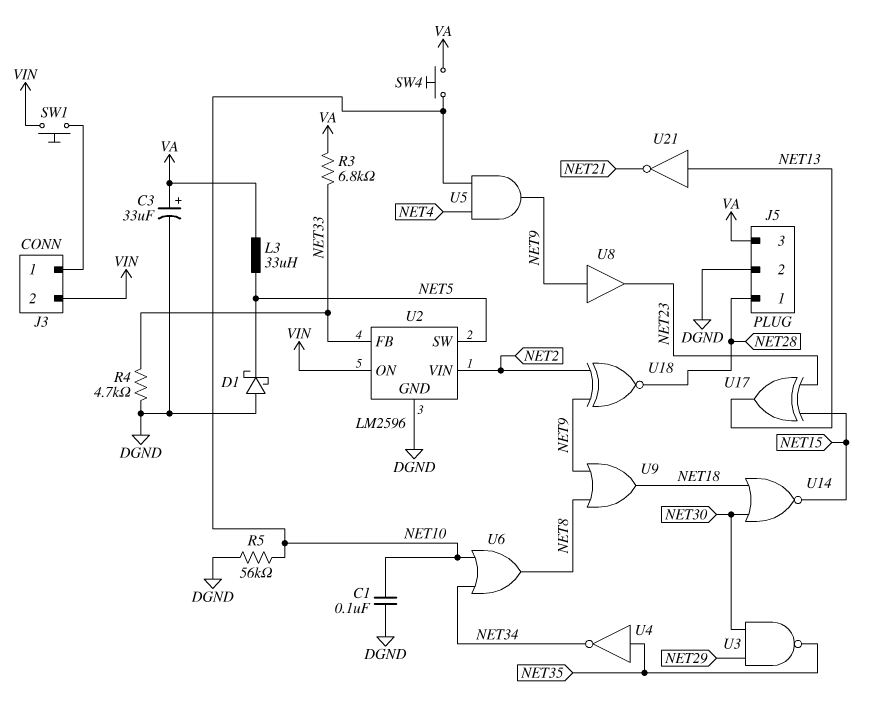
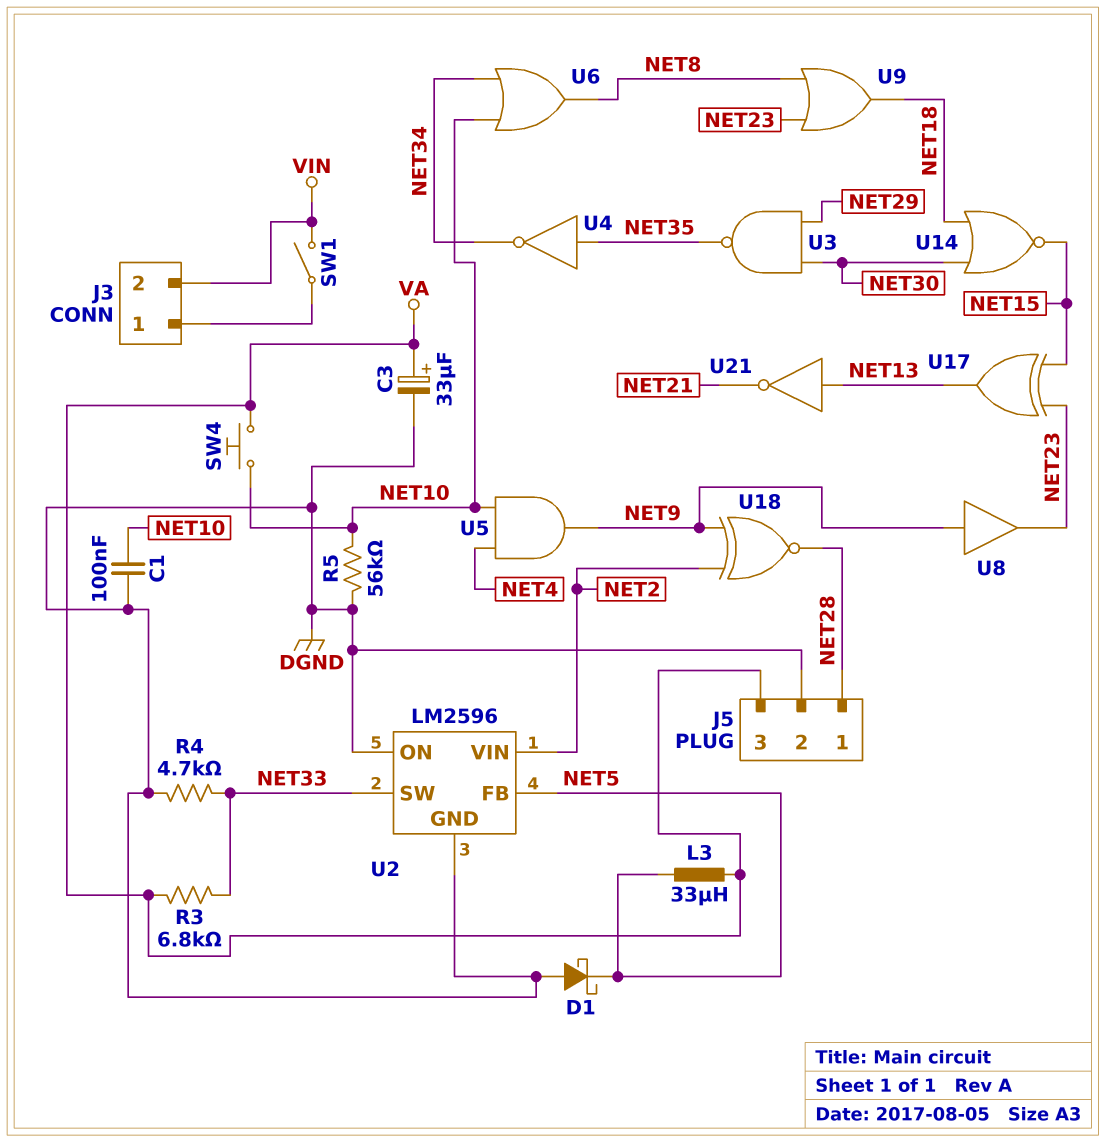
SW1: button (J3/1, VIN) -> switch (J3/1, VIN)
U2 pin FB: NET33 -> NET5
U2 pin ON: VIN -> DGND
U2 pin SW: NET5 -> NET33
U9: OR (in NET8, in NET9, out NET18) -> OR (in NET8, in NET23, out NET18)

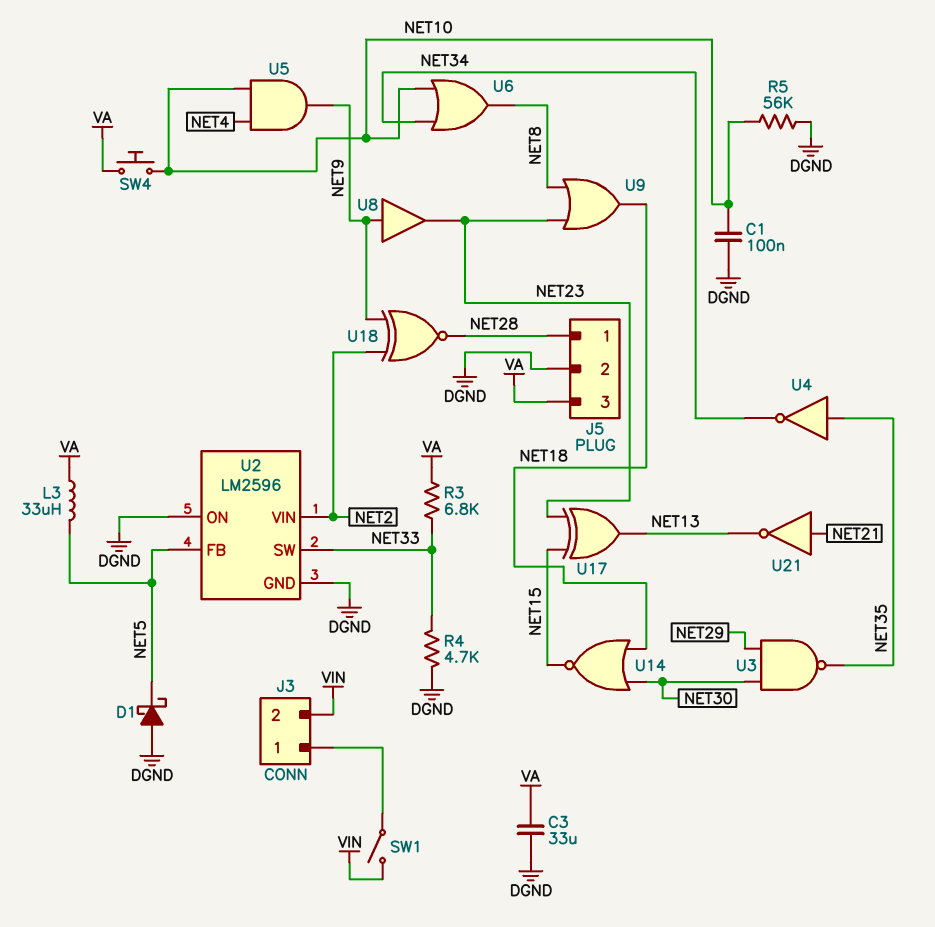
C3: 33uF (plus VA, minus DGND) -> 33uF (DGND, VA)
U21: NOT (in NET13, out NET21) -> NOT (in NET21, out NET13)

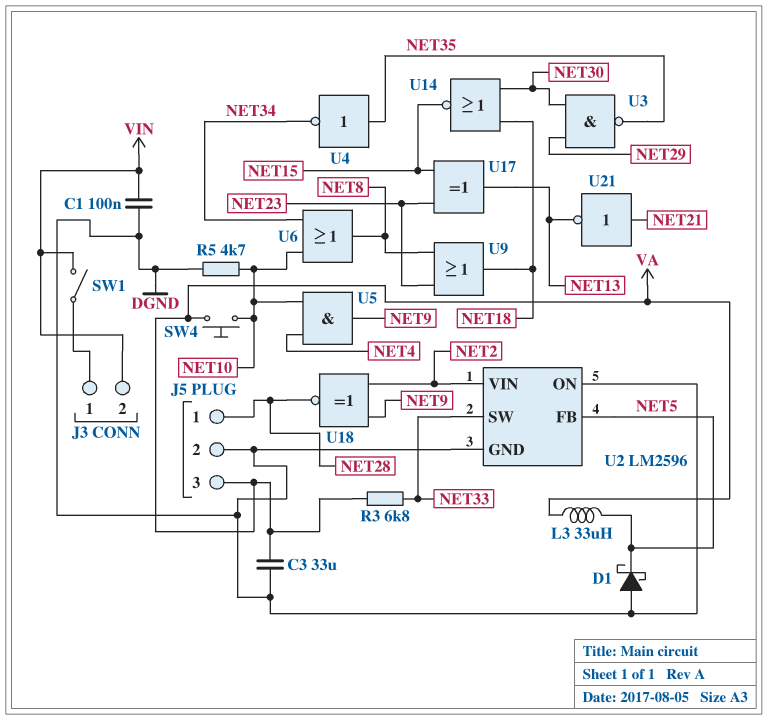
C1: 100nF (DGND, NET10) -> 100nF (DGND, VIN)
R4: 4.7k (DGND, NET33) -> none
R5: 56k (DGND, NET10) -> 4.7k (DGND, NET10)
U8: buffer (in NET9, out NET23) -> none

